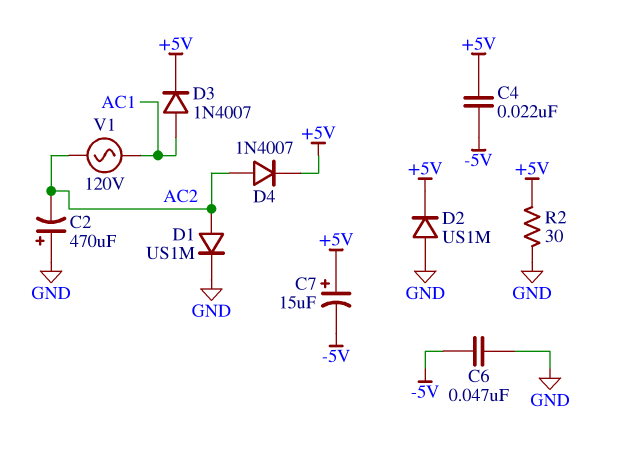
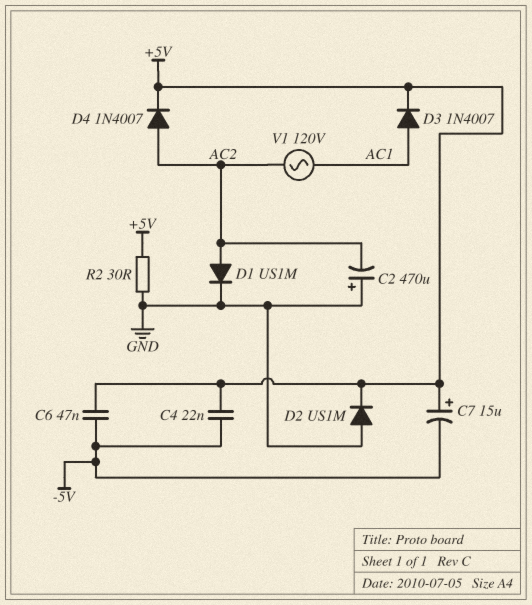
C6: 47nF (-5V, GND) -> 47nF (+5V, -5V)

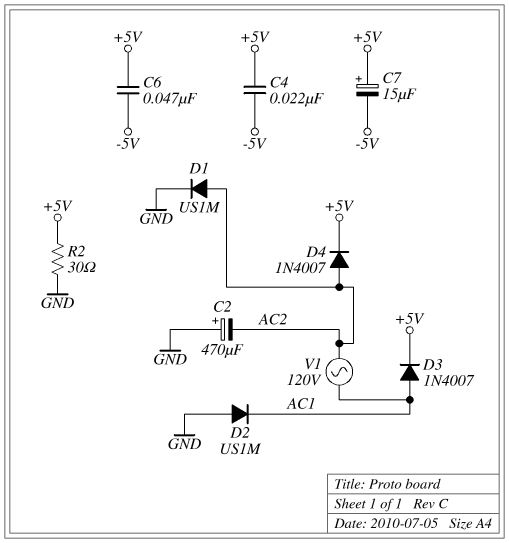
D2: diode US1M (A GND, K +5V) -> diode US1M (A GND, K AC1)

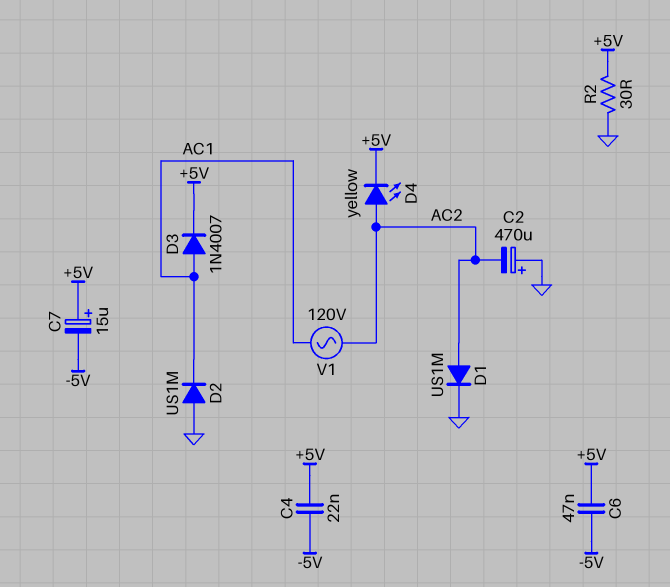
D4: diode 1N4007 (A AC2, K +5V) -> LED yellow (A AC2, K +5V)

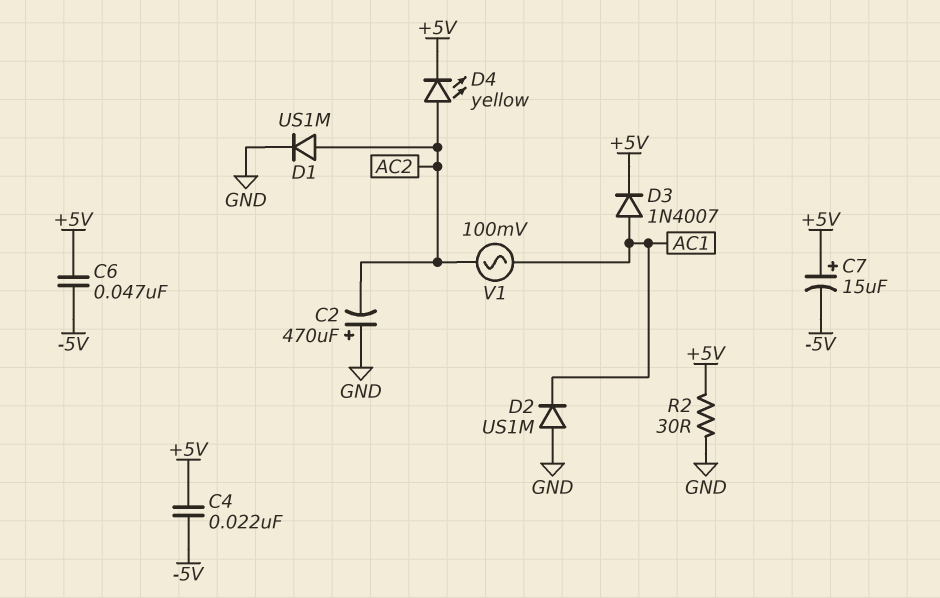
V1: AC 120V (AC1, AC2) -> AC 100mV (AC1, AC2)

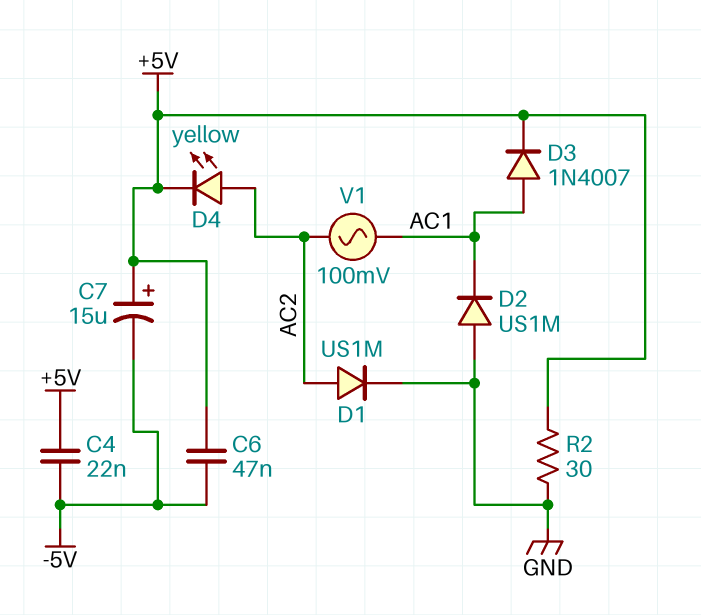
C2: 470uF (plus GND, minus AC2) -> none

